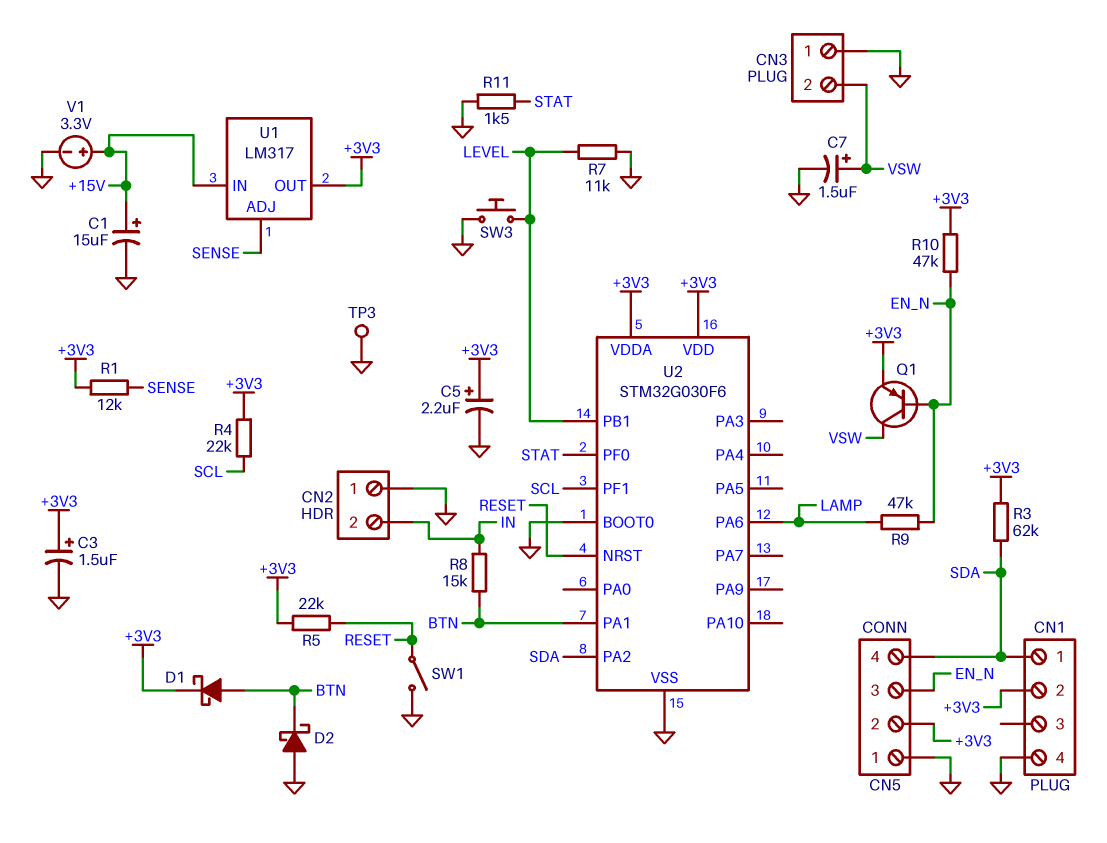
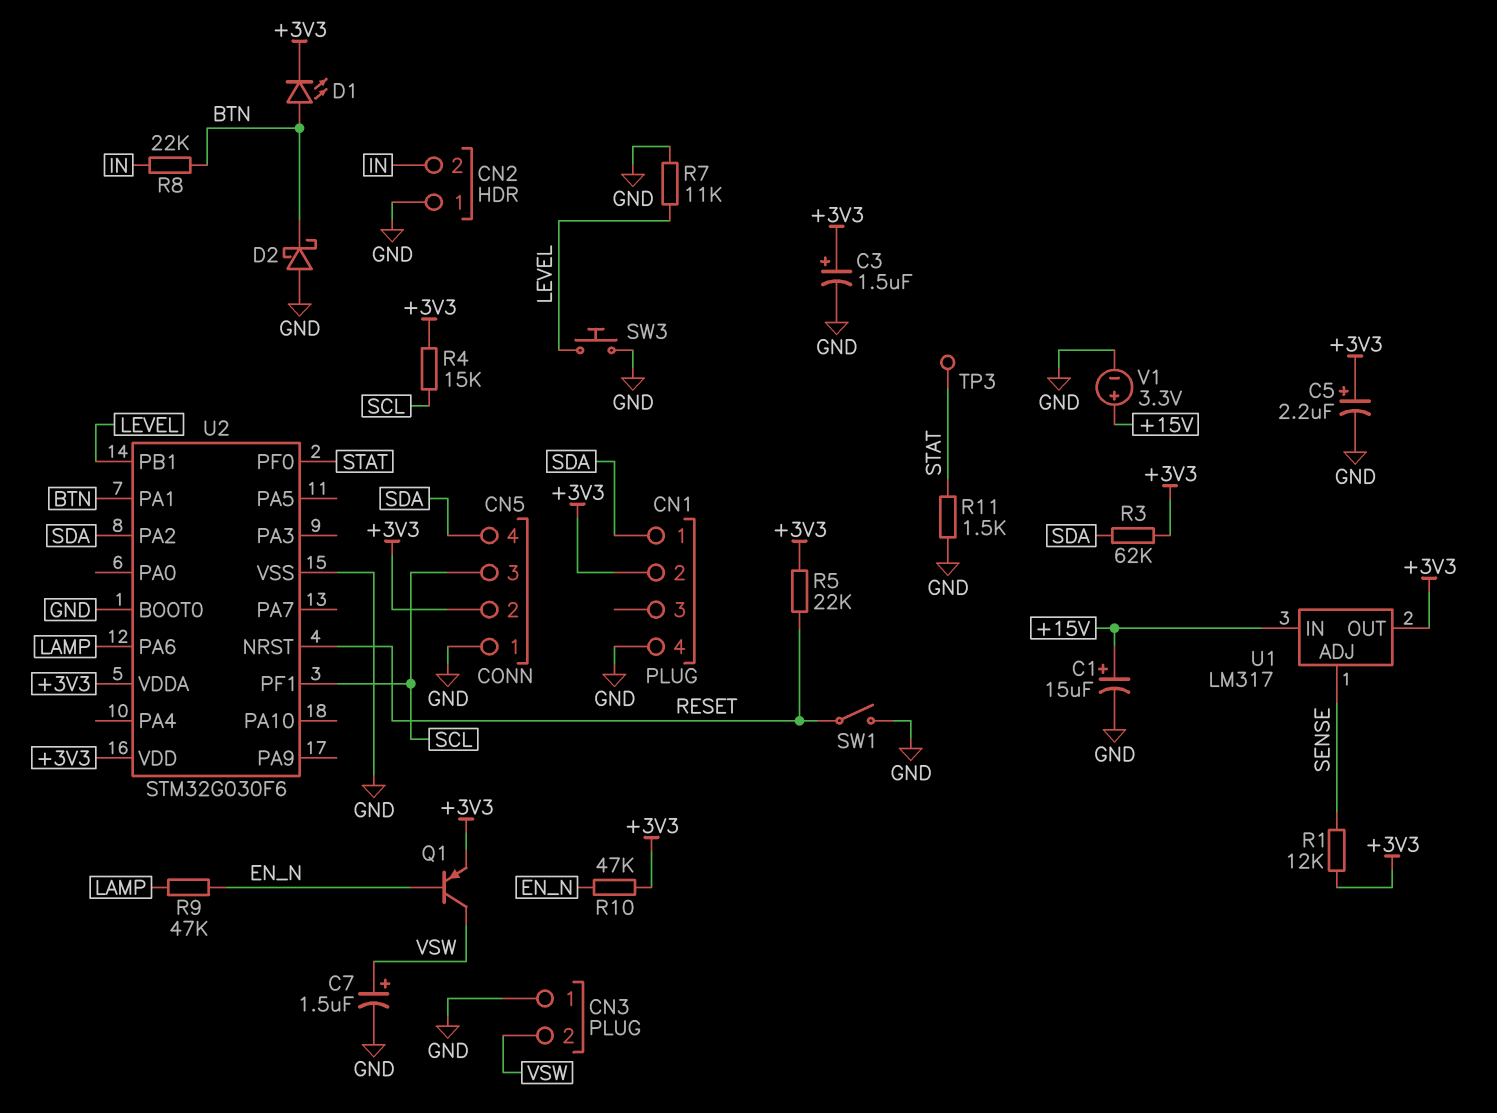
CN5 pin 3: EN_N -> SCL
D1: schottky (A BTN, K +3V3) -> LED (A BTN, K +3V3)
R4: 22k (+3V3, SCL) -> 15k (+3V3, SCL)
R8: 15k (BTN, IN) -> 22k (BTN, IN)
TP3: test point (GND) -> test point (STAT)

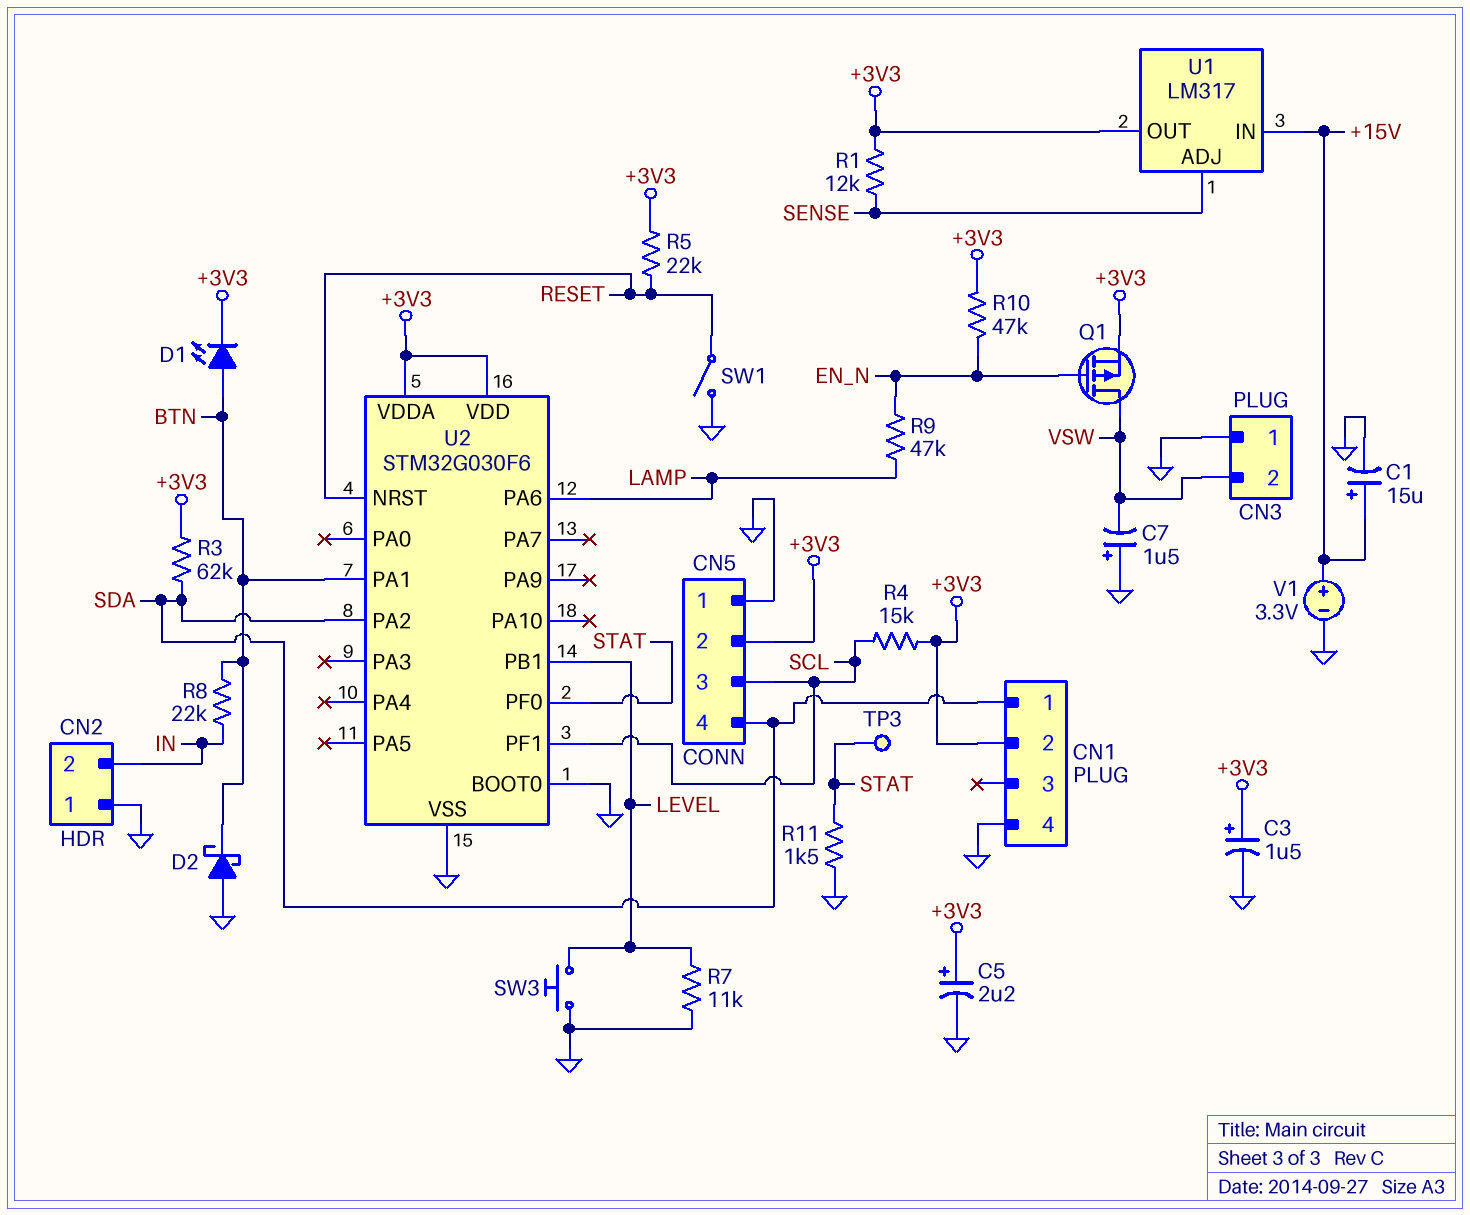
C7: 1.5uF (plus VSW, minus GND) -> 1.5uF (plus GND, minus VSW)
Q1: PNP (B EN_N, C VSW, E +3V3) -> PMOS (G EN_N, D VSW, S +3V3)

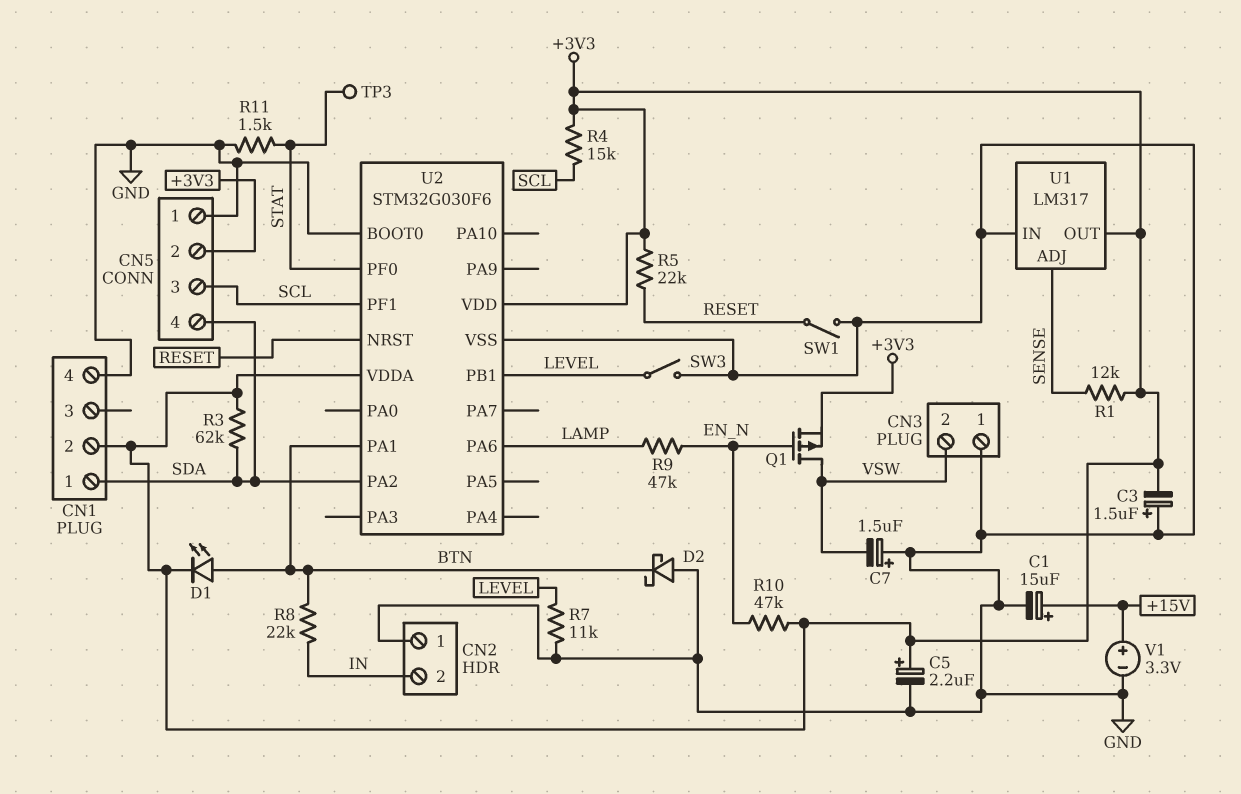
C3: 1.5uF (plus +3V3, minus GND) -> 1.5uF (plus GND, minus +3V3)
SW3: button (GND, LEVEL) -> switch (GND, LEVEL)
U1 pin IN: +15V -> GND

